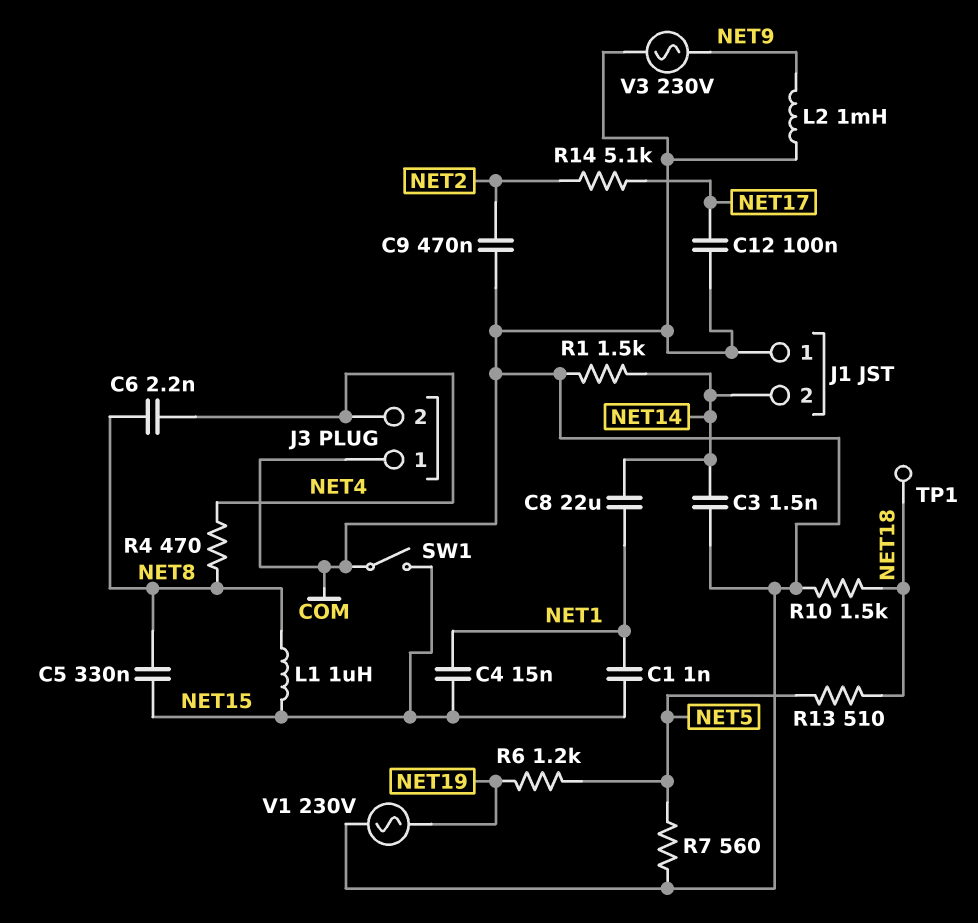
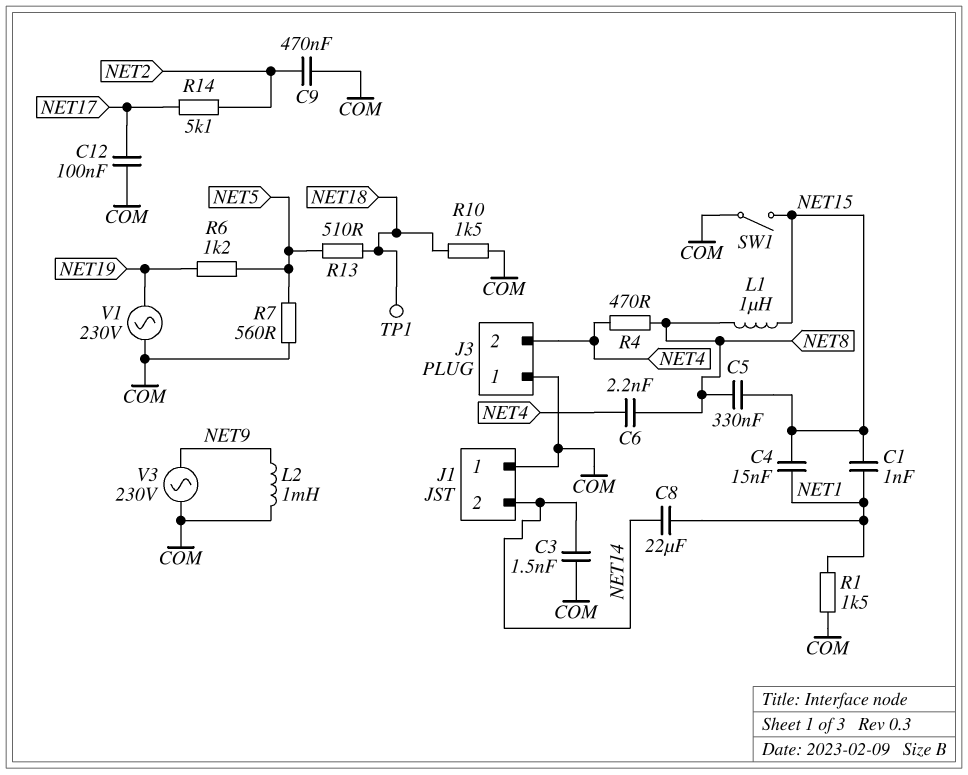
R1: 1.5k (COM, NET14) -> 1.5k (COM, NET1)

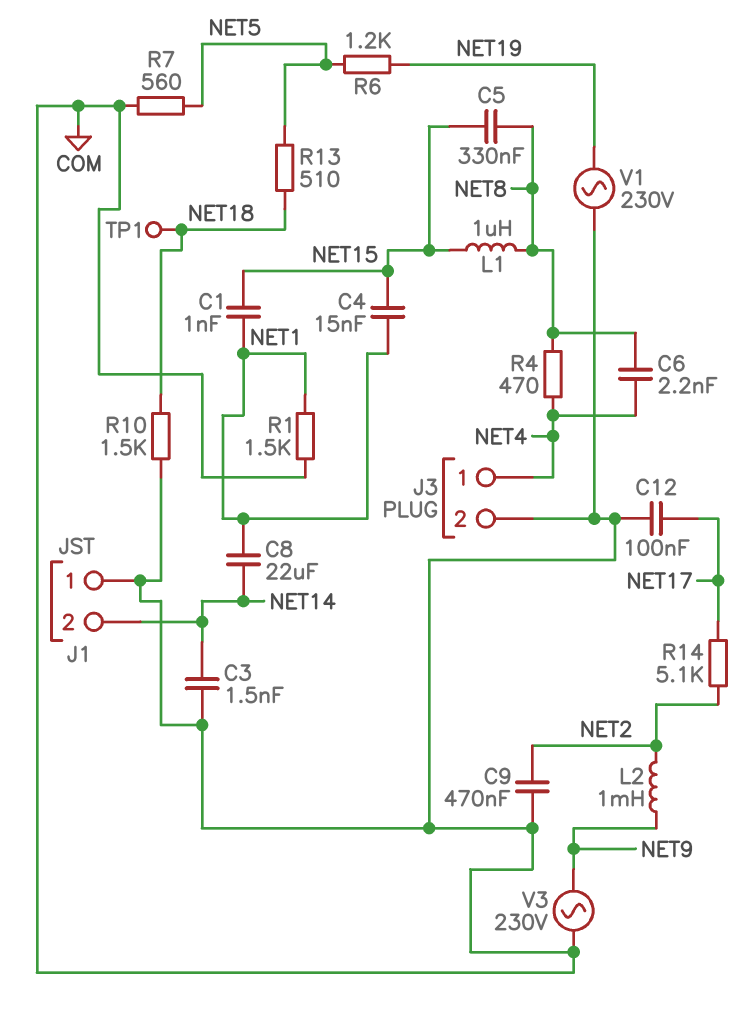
J3 pin 1: COM -> NET4
J3 pin 2: NET4 -> COM
L2: 1mH (COM, NET9) -> 1mH (NET2, NET9)
SW1: switch (COM, NET15) -> none

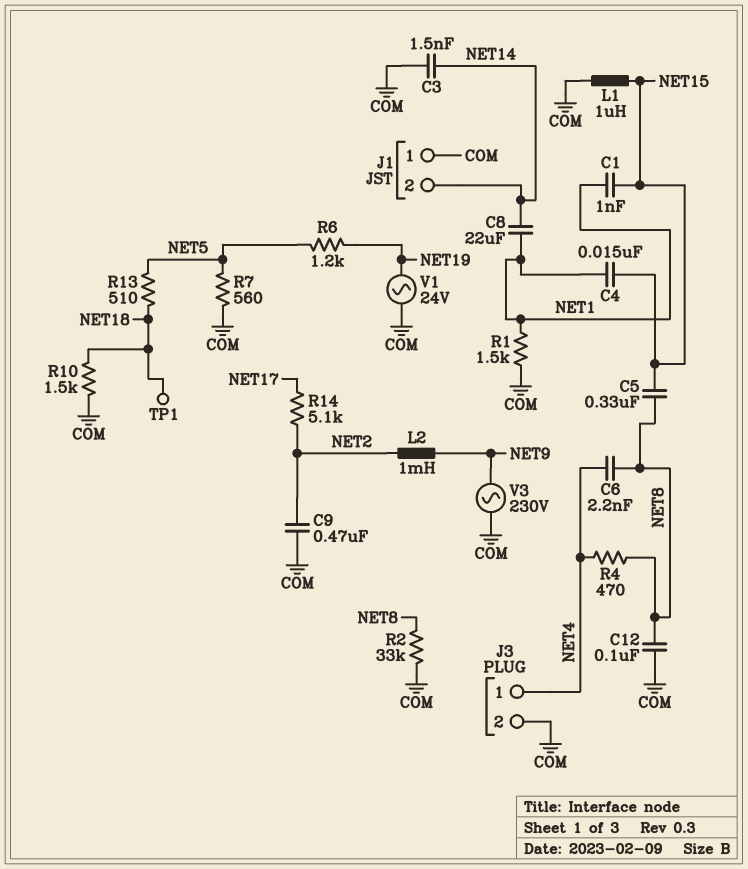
C12: 100nF (COM, NET17) -> 100nF (COM, NET8)
L1: 1uH (NET8, NET15) -> 1uH (COM, NET15)
R2: none -> 33k (COM, NET8)
V1: AC 230V (COM, NET19) -> AC 24V (COM, NET19)

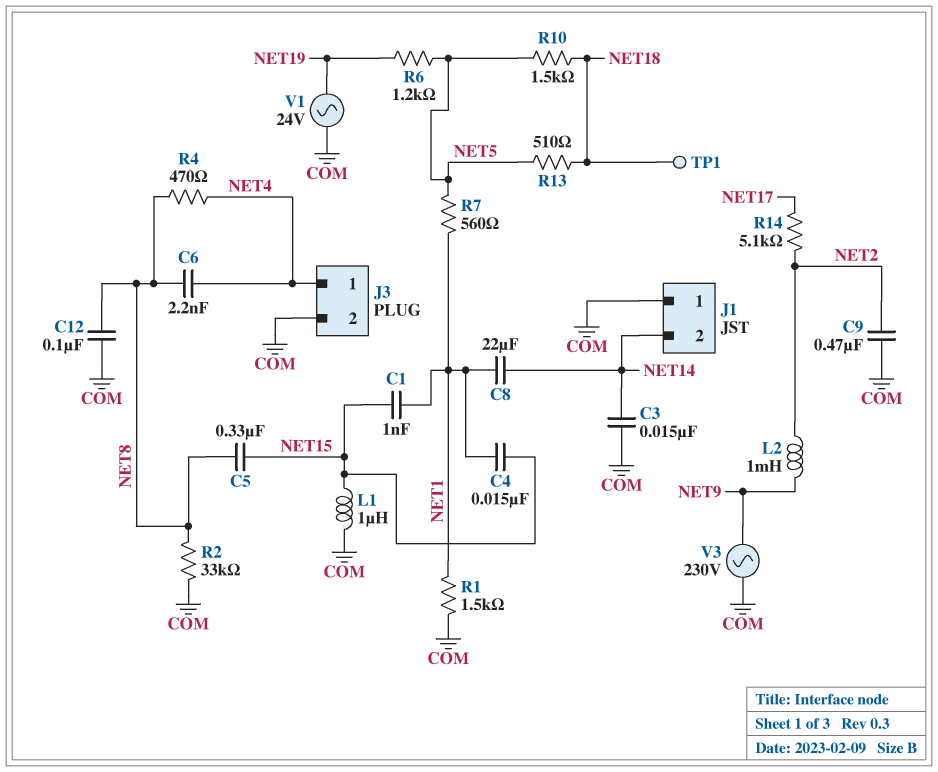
C3: 1.5nF (COM, NET14) -> 15nF (COM, NET14)
R7: 560 (COM, NET5) -> 560 (NET1, NET5)
R10: 1.5k (COM, NET18) -> 1.5k (NET5, NET18)

